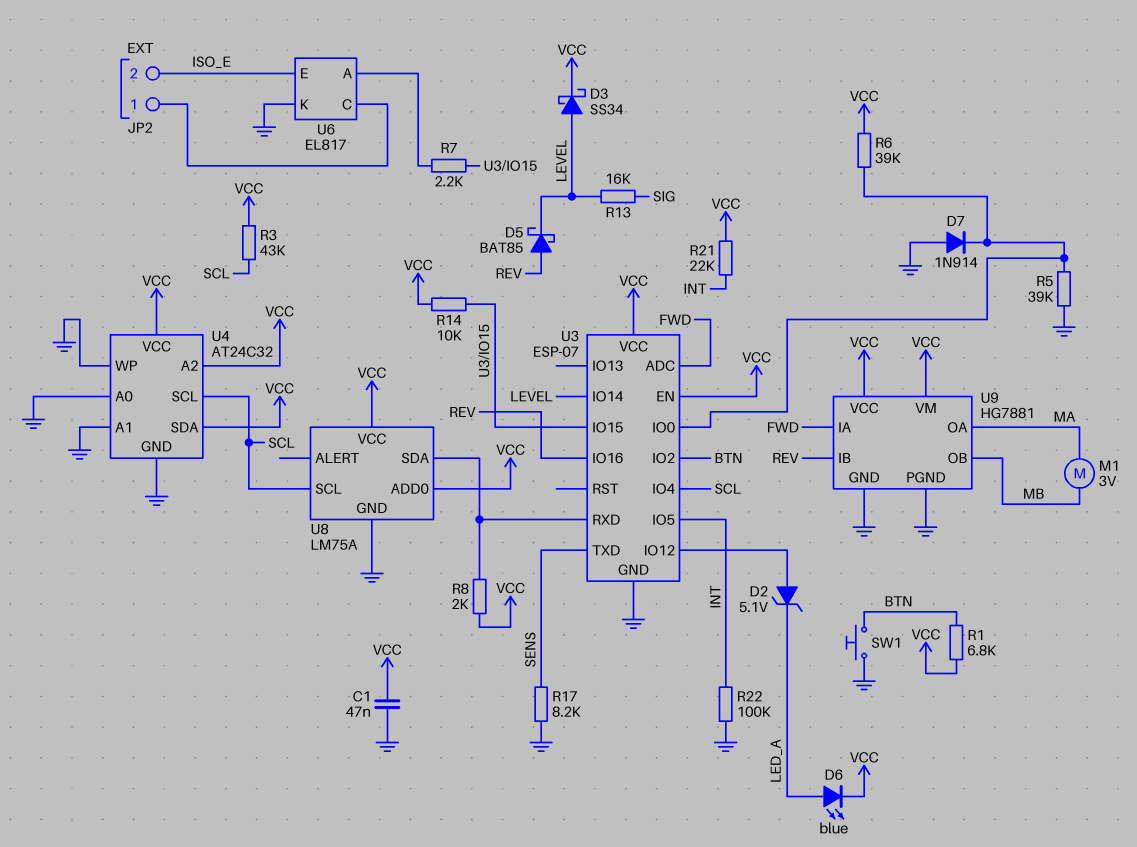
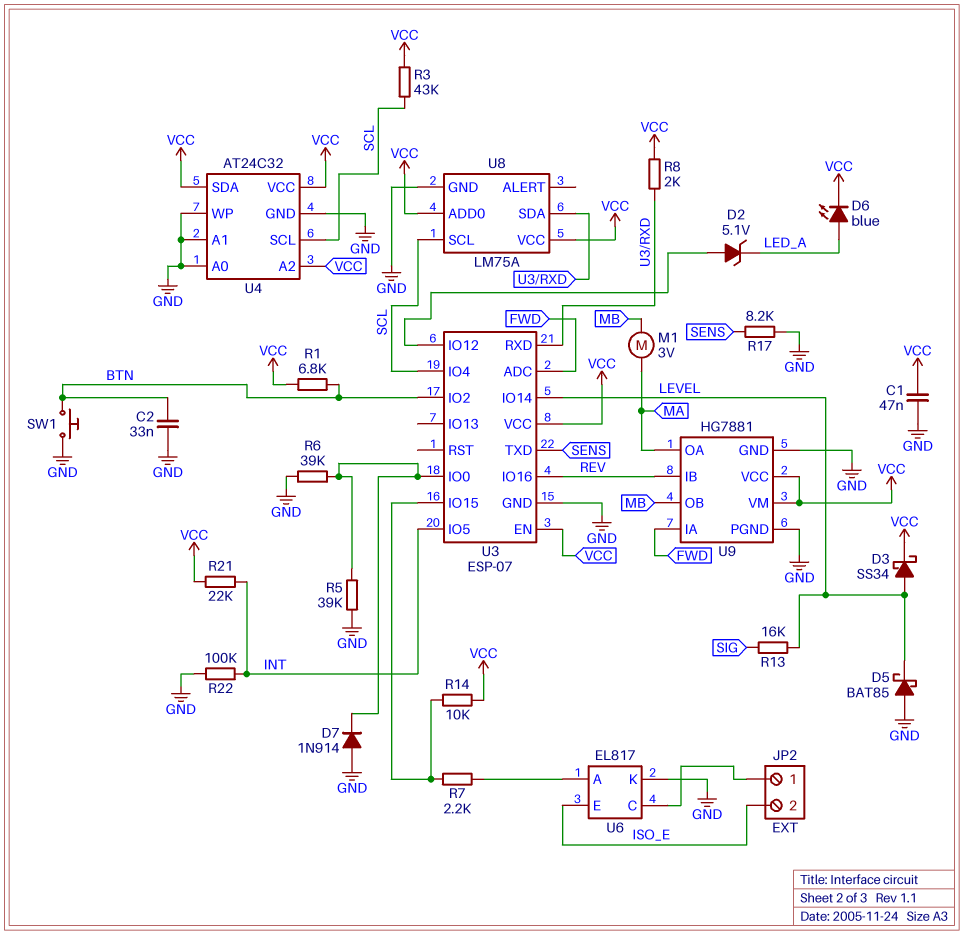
C2: none -> 33nF (BTN, GND)
D5: schottky BAT85 (A REV, K LEVEL) -> schottky BAT85 (A GND, K LEVEL)
R6: 39k (U3/IO0, VCC) -> 39k (GND, U3/IO0)

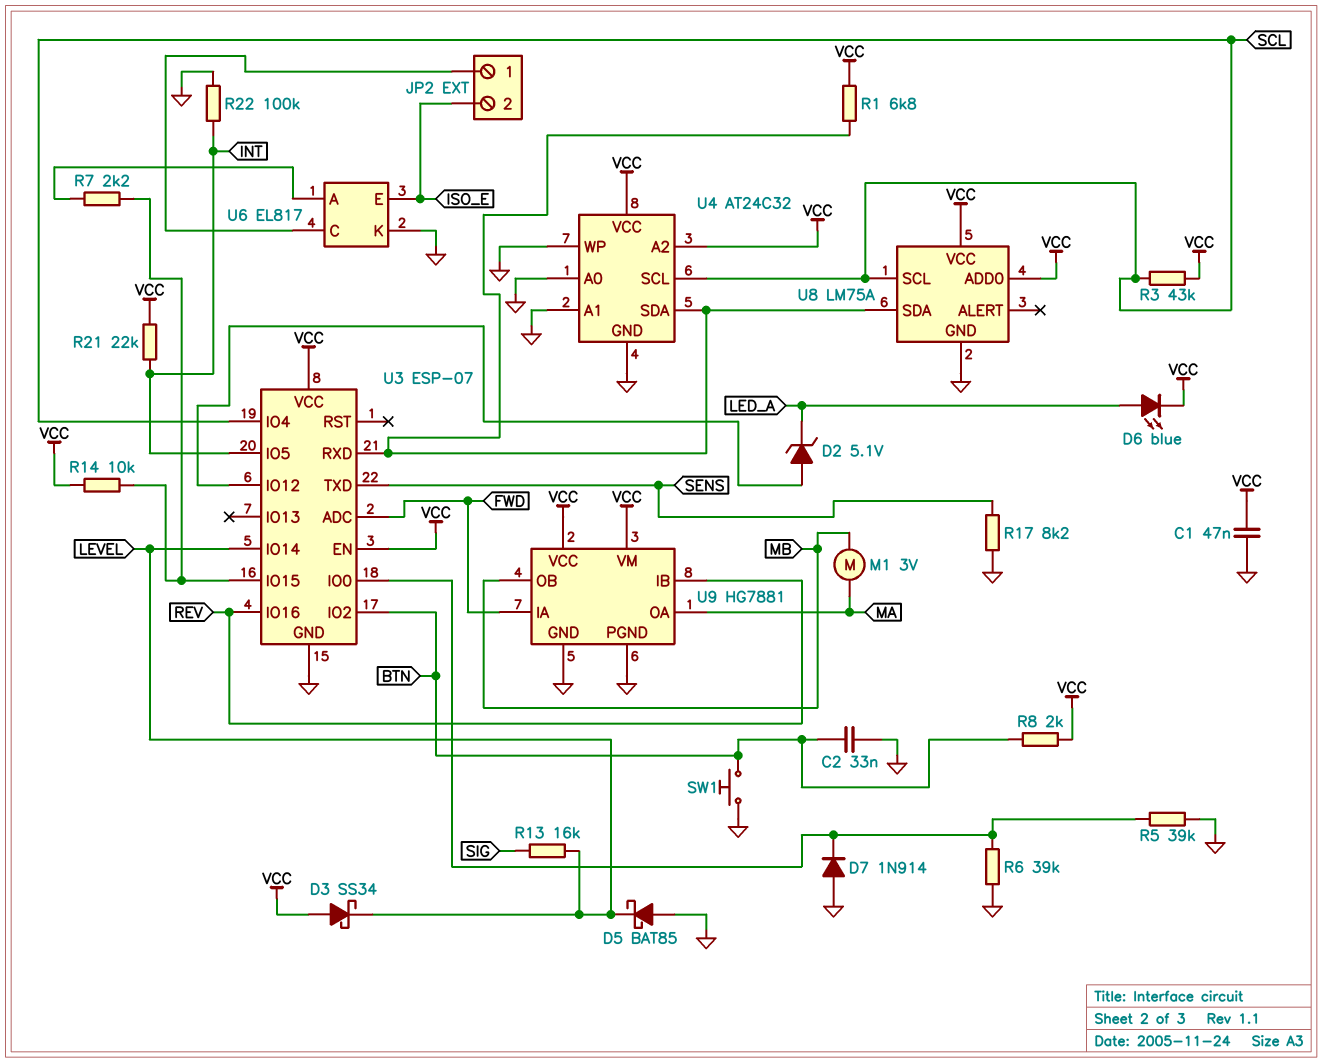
D3: schottky SS34 (A LEVEL, K VCC) -> schottky SS34 (A VCC, K LEVEL)
R1: 6.8k (BTN, VCC) -> 6.8k (U3/RXD, VCC)
R8: 2k (U3/RXD, VCC) -> 2k (BTN, VCC)
U4 pin SDA: VCC -> U3/RXD

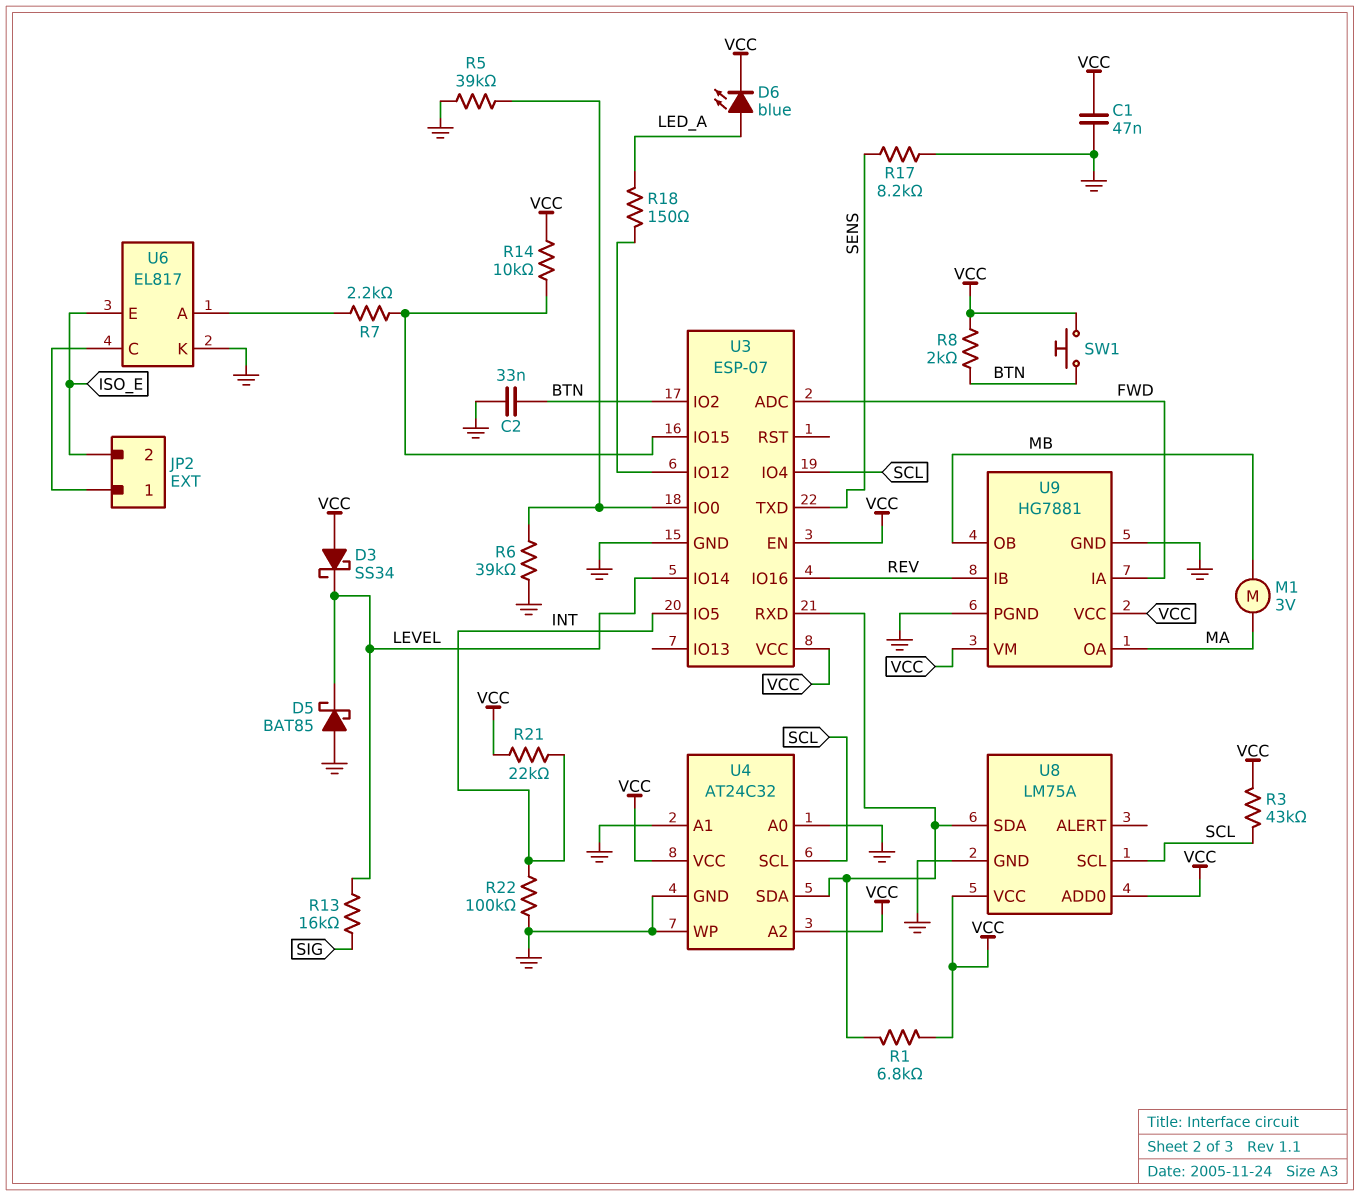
D2: zener 5.1V (A U3/IO12, K LED_A) -> none
D7: diode 1N914 (A GND, K U3/IO0) -> none
R18: none -> 150 (LED_A, U3/IO12)
SW1: button (BTN, GND) -> button (BTN, VCC)

